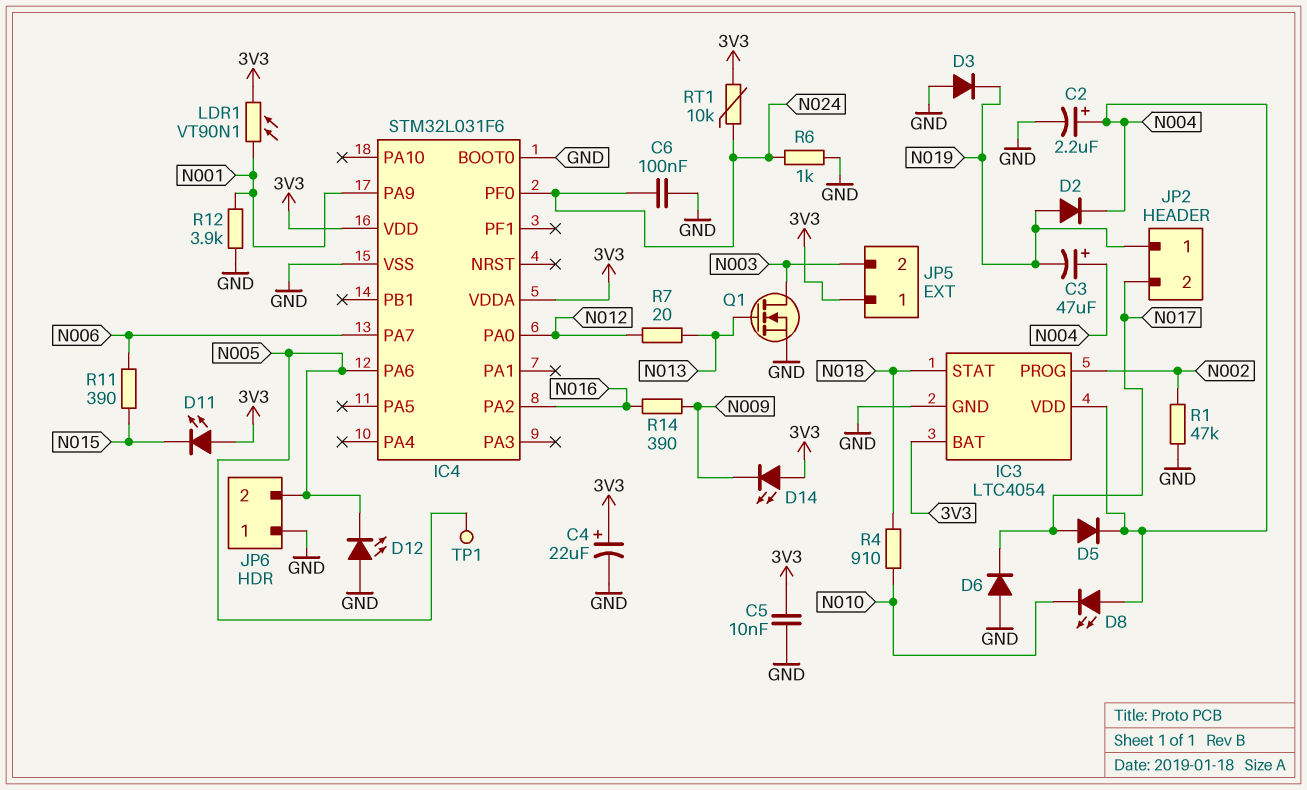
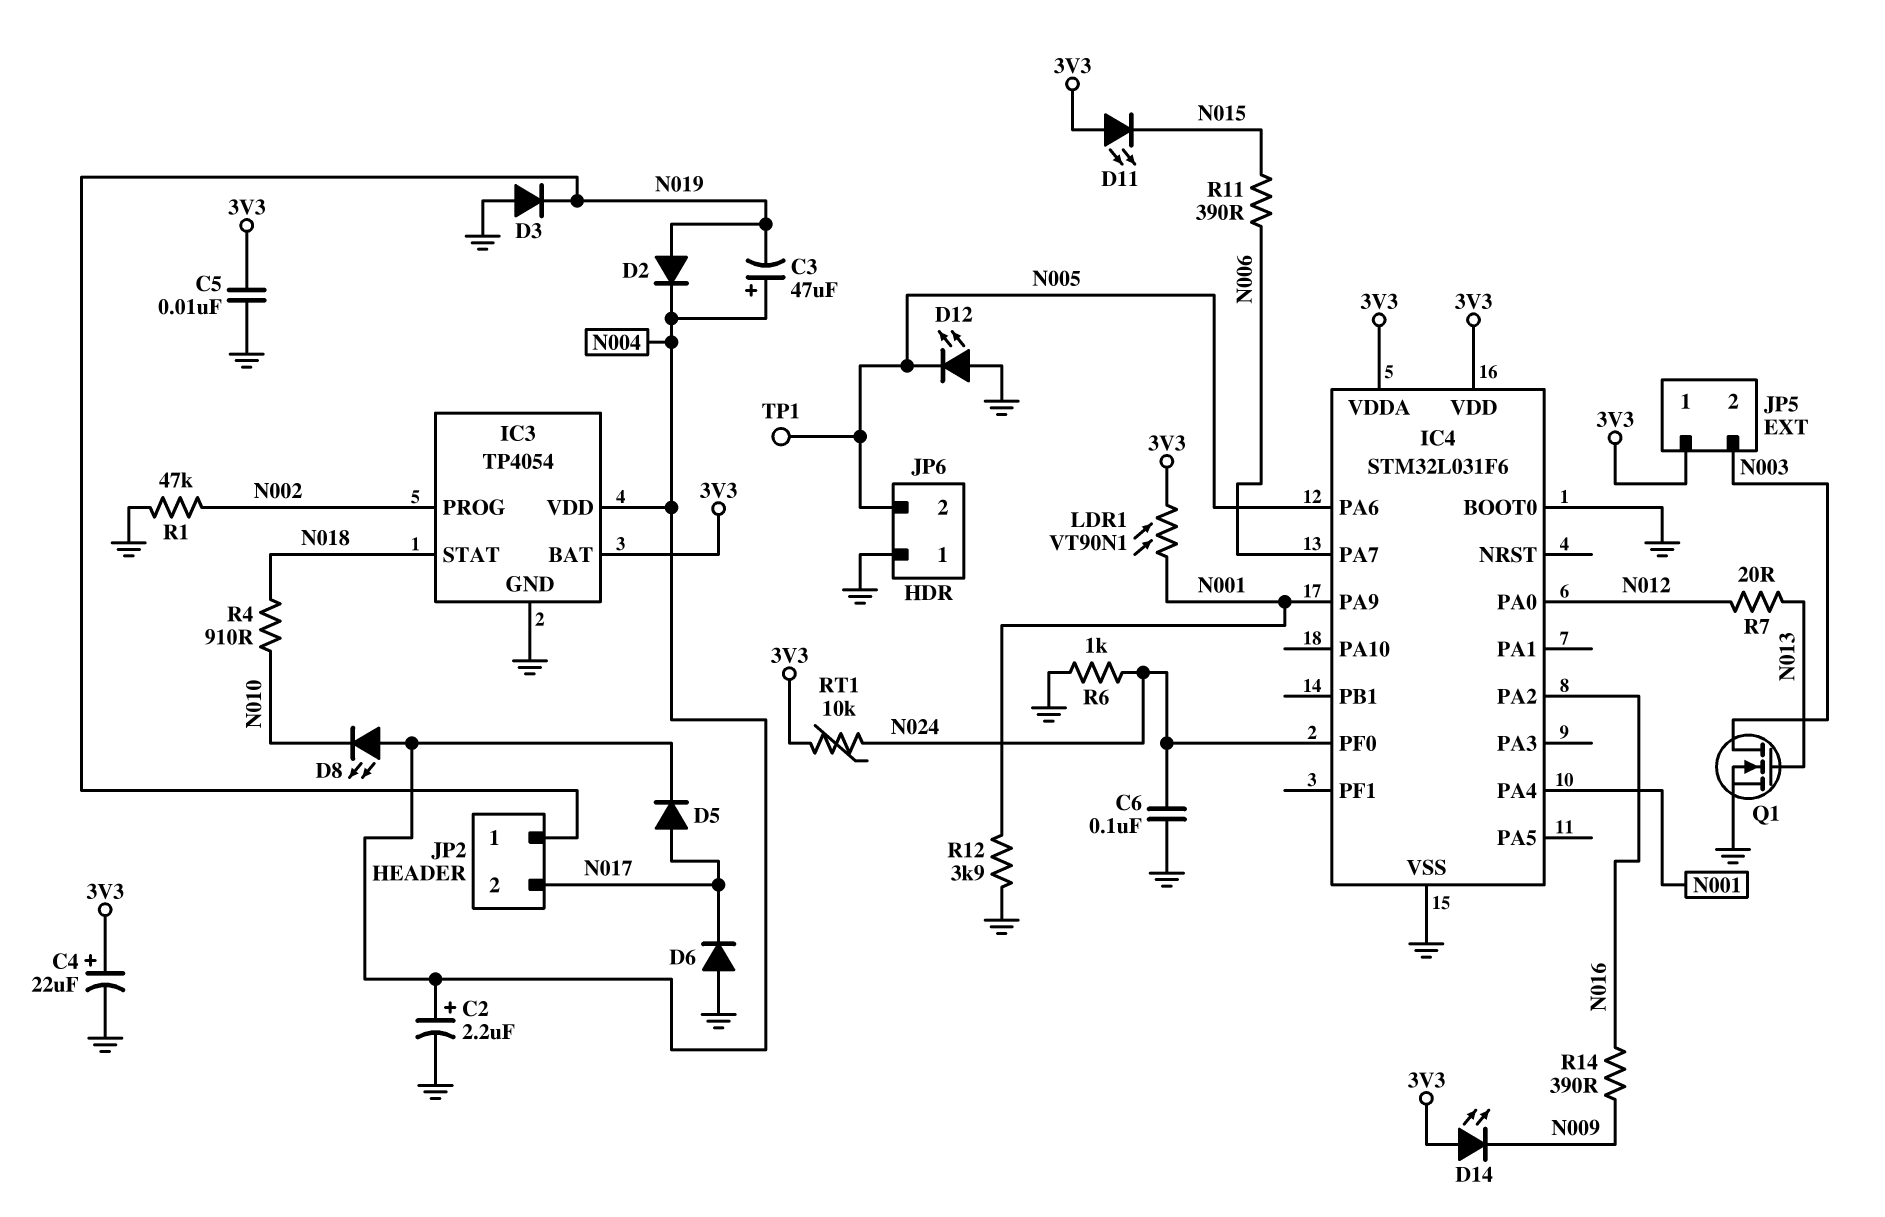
IC3: LTC4054 -> TP4054
IC4 pin PA4: none -> N001

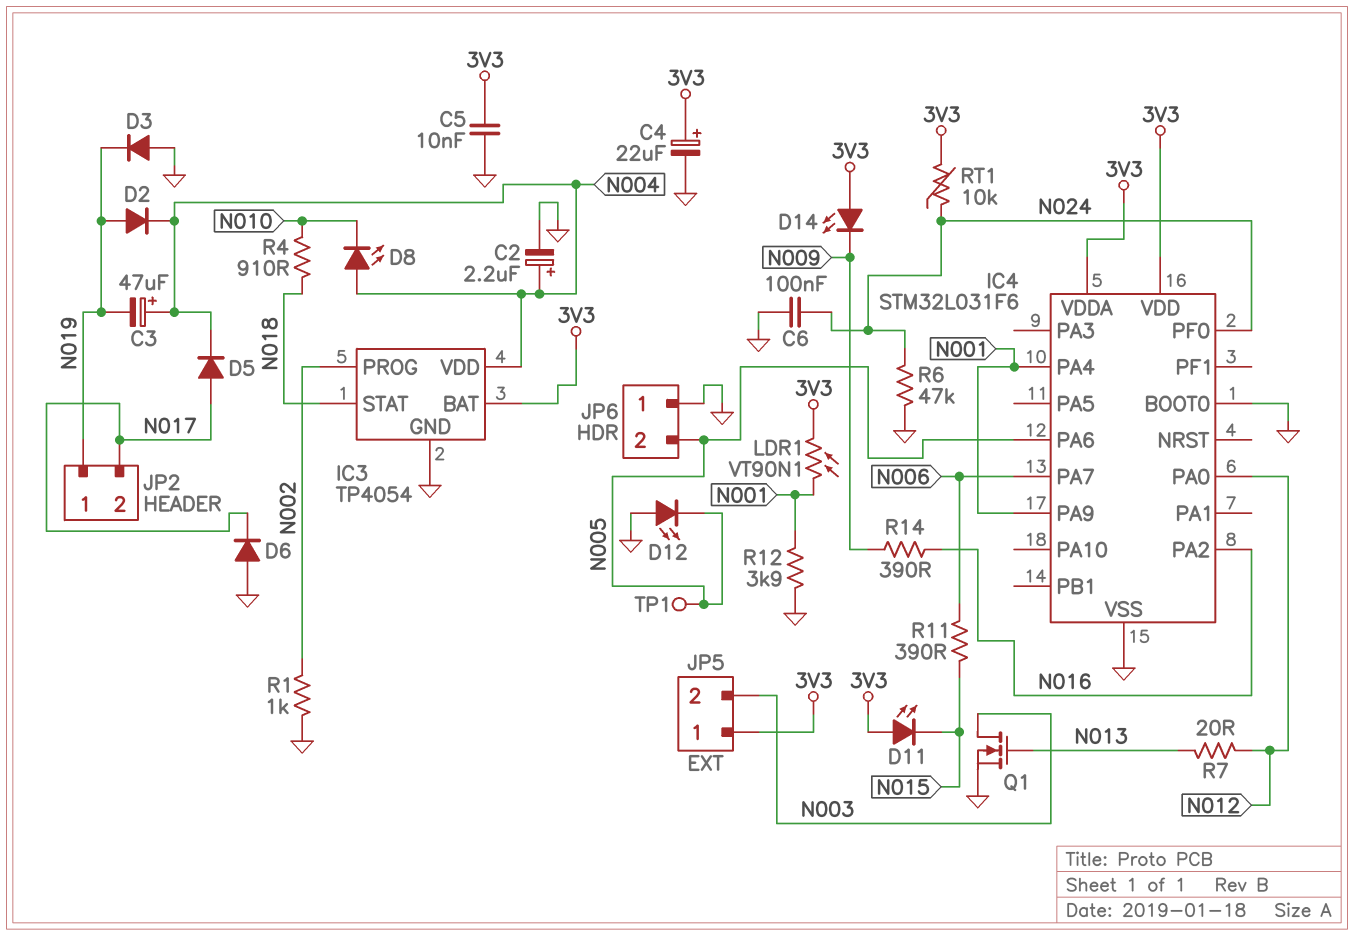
R1: 47k (GND, N002) -> 1k (GND, N002)
R6: 1k (GND, N024) -> 47k (GND, N024)

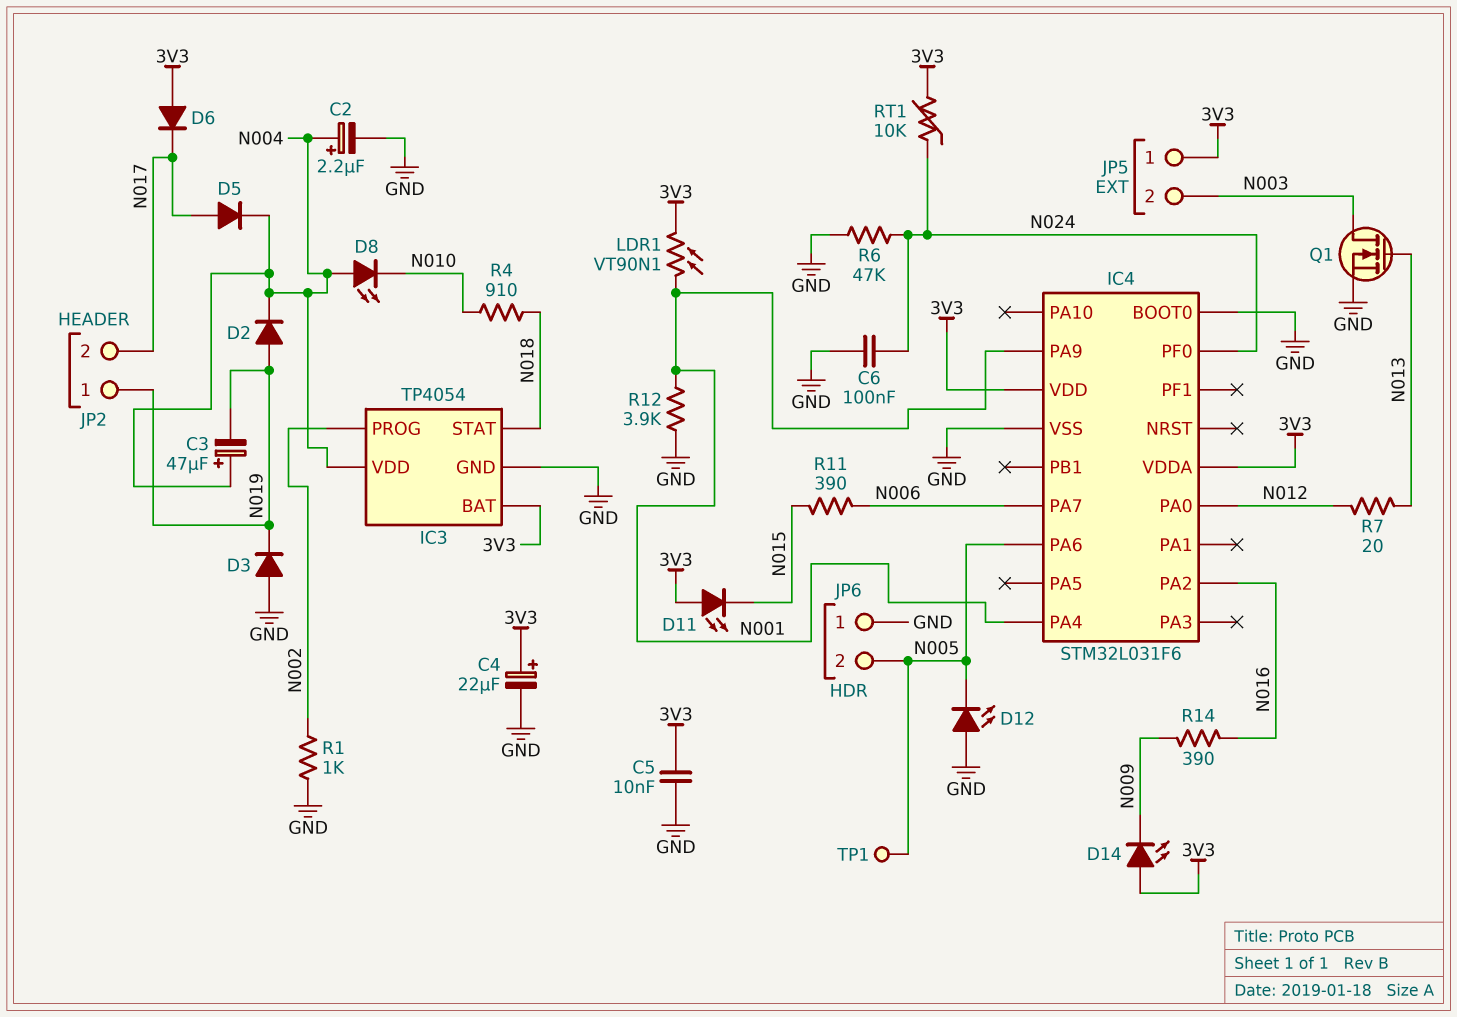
D6: diode (A GND, K N017) -> diode (A 3V3, K N017)

